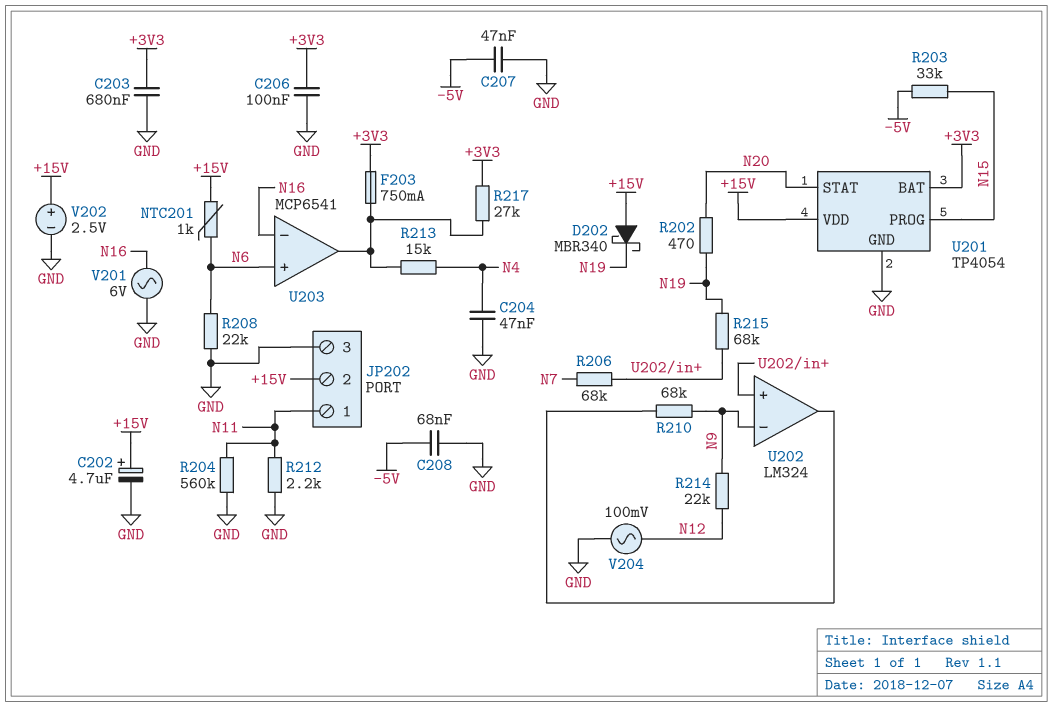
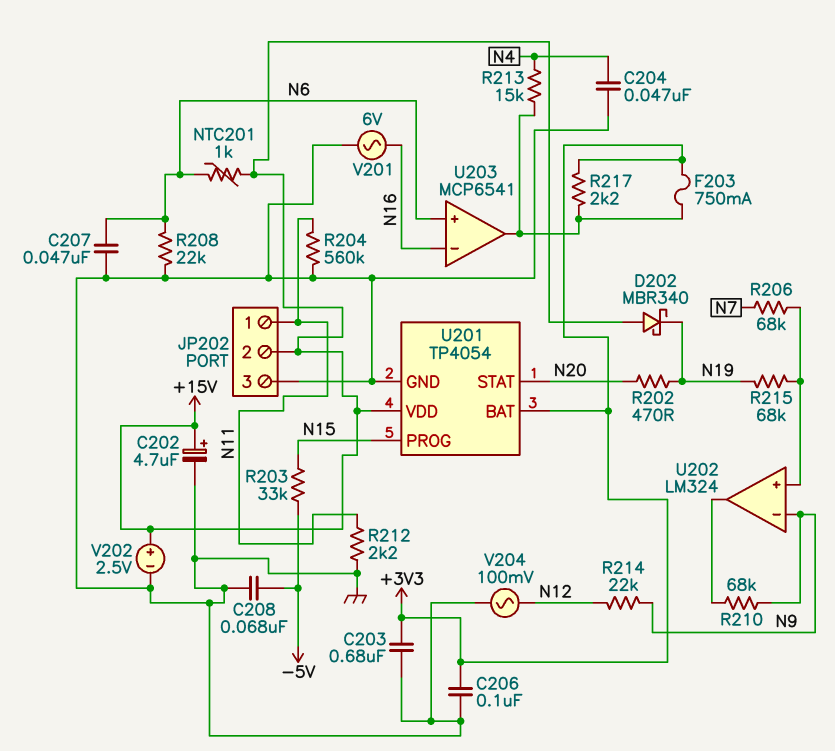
C207: 47nF (-5V, GND) -> 47nF (GND, N6)
R217: 27k (+3V3, U203/out) -> 2.2k (+3V3, U203/out)

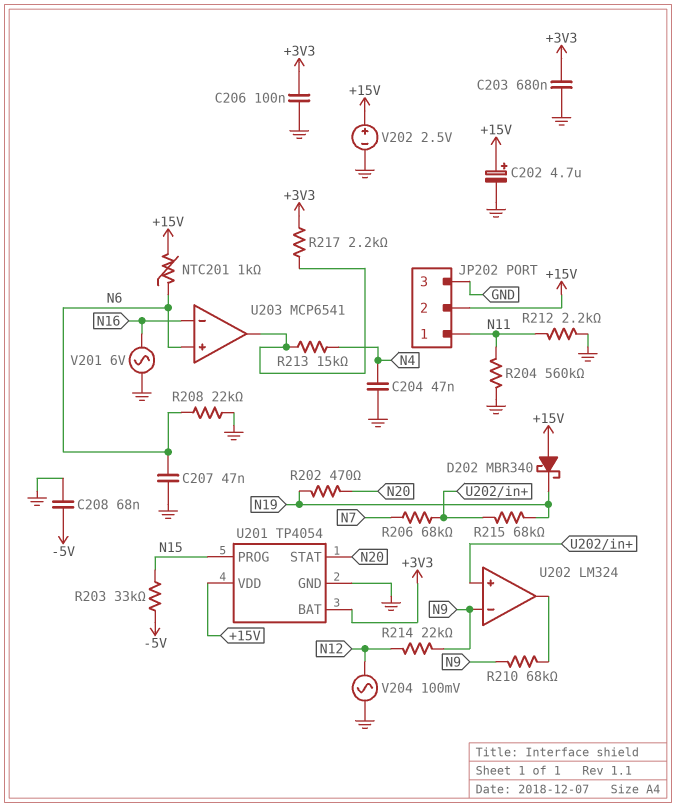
F203: 750mA (+3V3, U203/out) -> none

